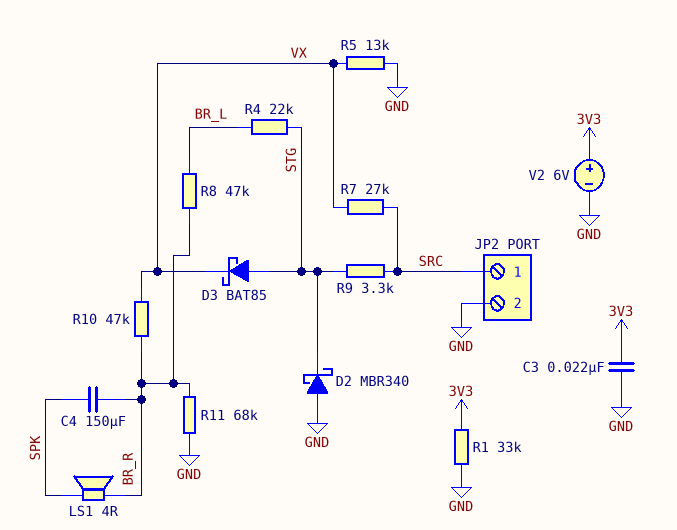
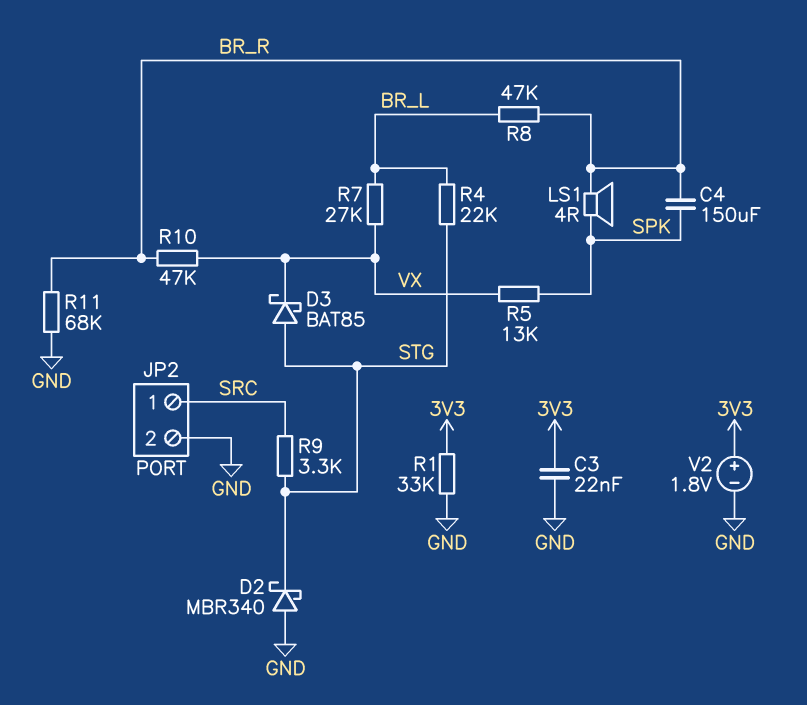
R5: 13k (GND, VX) -> 13k (SPK, VX)
R7: 27k (SRC, VX) -> 27k (BR_L, VX)
V2: 6V (plus 3V3, minus GND) -> 1.8V (plus 3V3, minus GND)

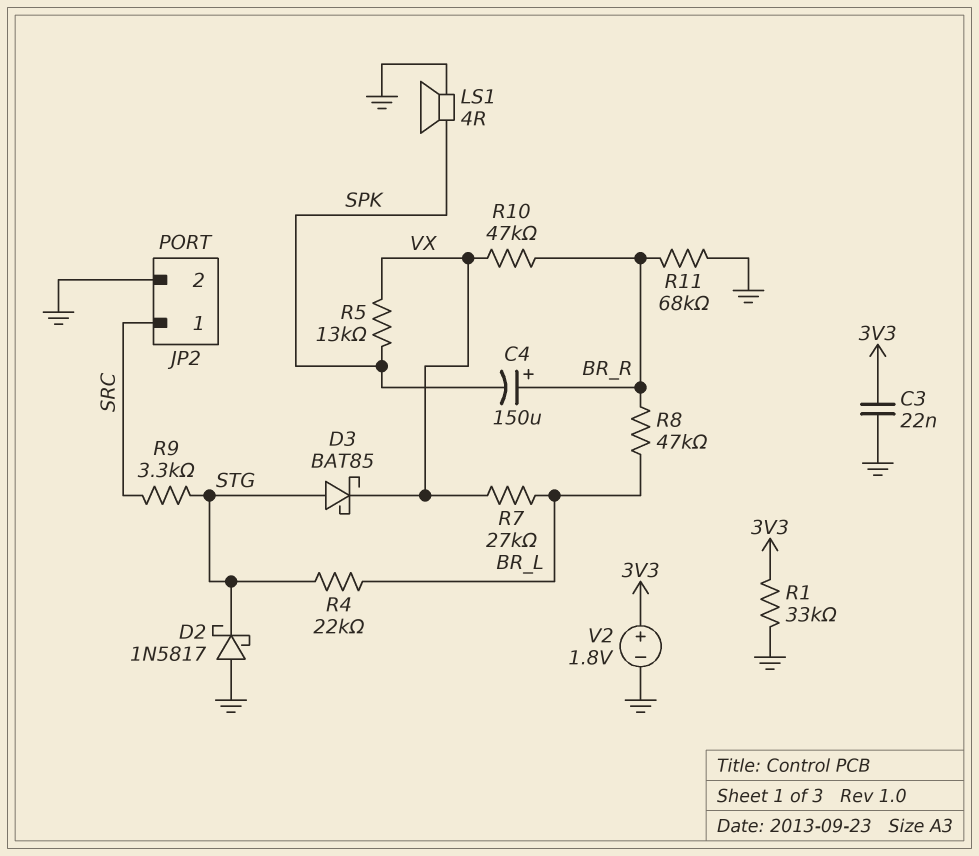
C4: 150uF (BR_R, SPK) -> 150uF (plus BR_R, minus SPK)
D2: schottky MBR340 (A GND, K STG) -> schottky 1N5817 (A GND, K STG)
LS1: speaker 4R (BR_R, SPK) -> speaker 4R (GND, SPK)

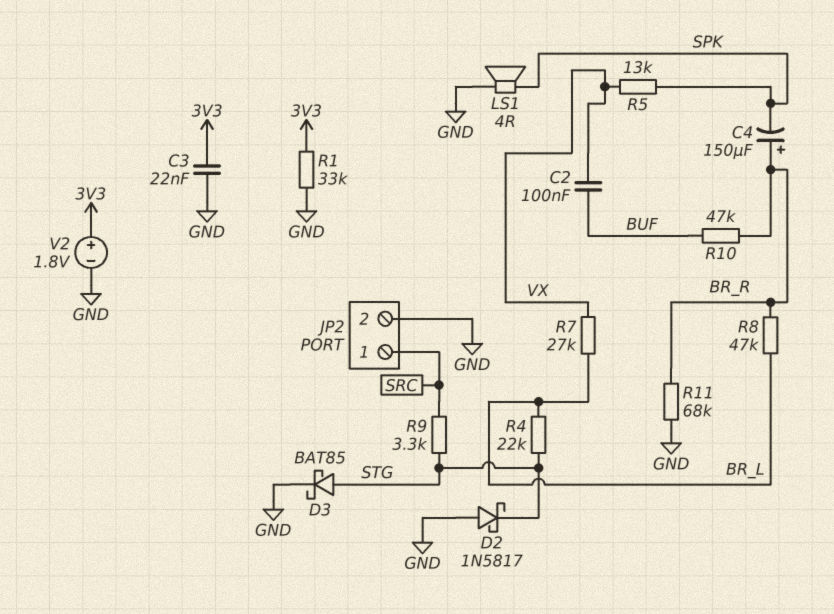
C2: none -> 100nF (BUF, VX)
D3: schottky BAT85 (A STG, K VX) -> schottky BAT85 (A STG, K GND)
R10: 47k (BR_R, VX) -> 47k (BR_R, BUF)

